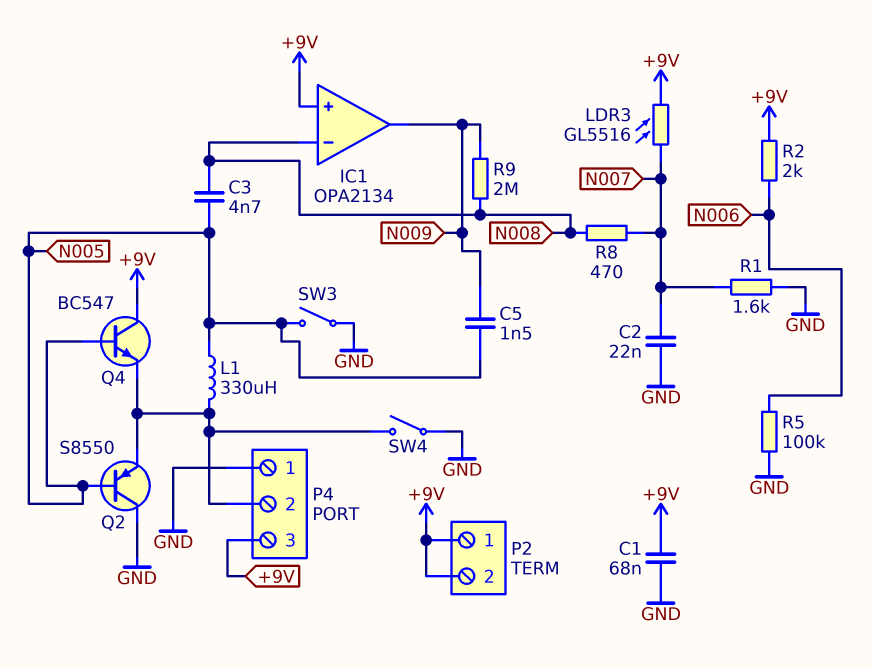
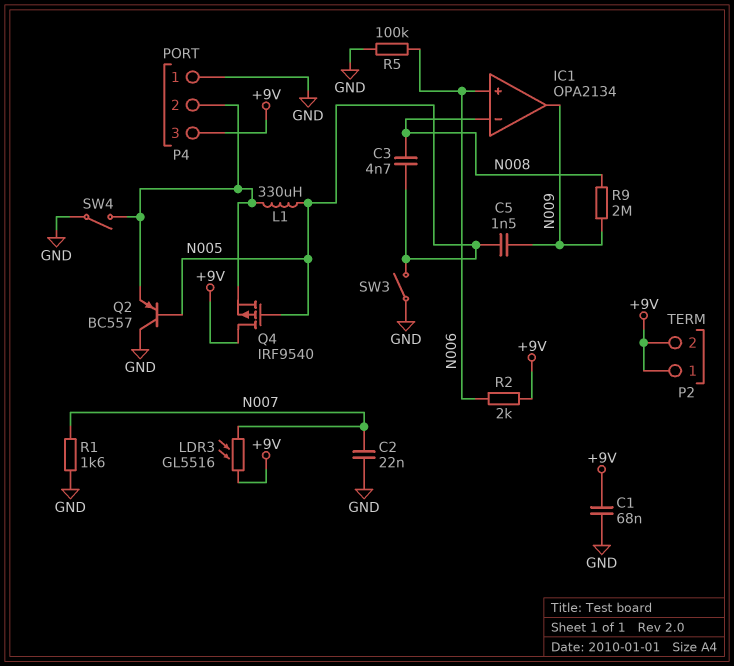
IC1 pin in+: +9V -> N006
Q2: PNP S8550 (B N005, C GND, E P4/2) -> PNP BC557 (B N005, C GND, E P4/2)
Q4: NPN BC547 (B N005, C +9V, E P4/2) -> PMOS IRF9540 (G N005, D +9V, S P4/2)
R8: 470 (N007, N008) -> none

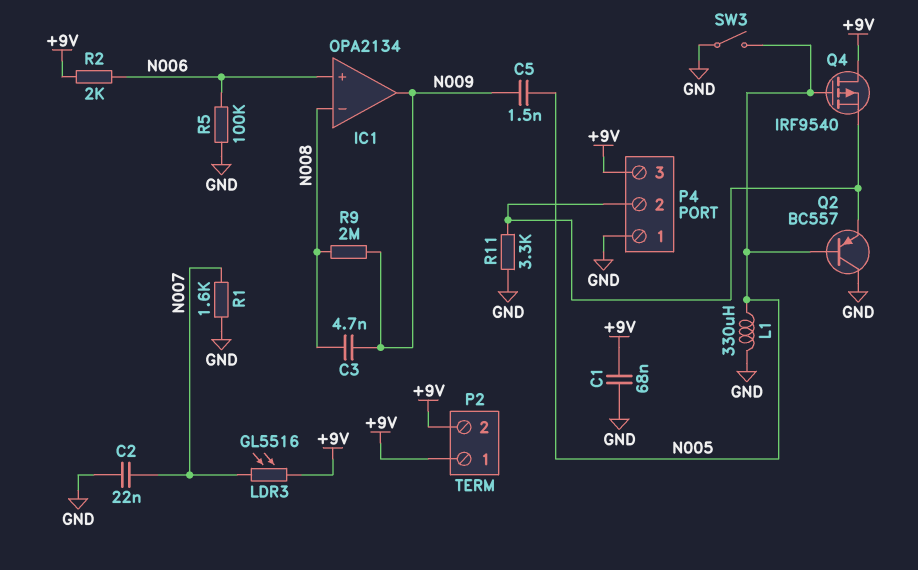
C3: 4.7nF (N005, N008) -> 4.7nF (N008, N009)
L1: 330uH (N005, P4/2) -> 330uH (GND, N005)
R11: none -> 3.3k (GND, P4/2)
SW4: switch (GND, P4/2) -> none

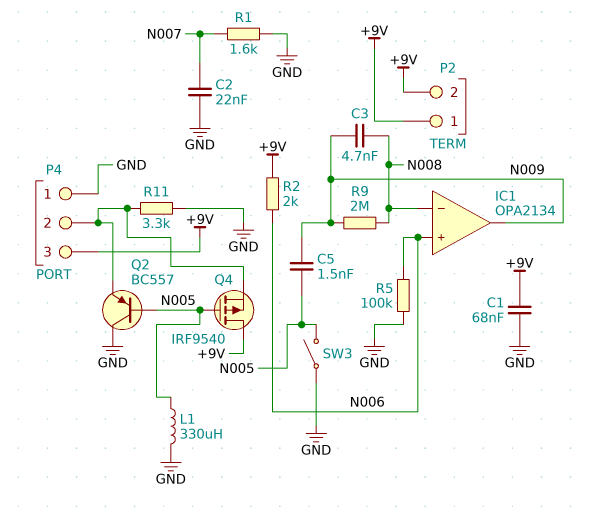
LDR3: GL5516 (+9V, N007) -> none

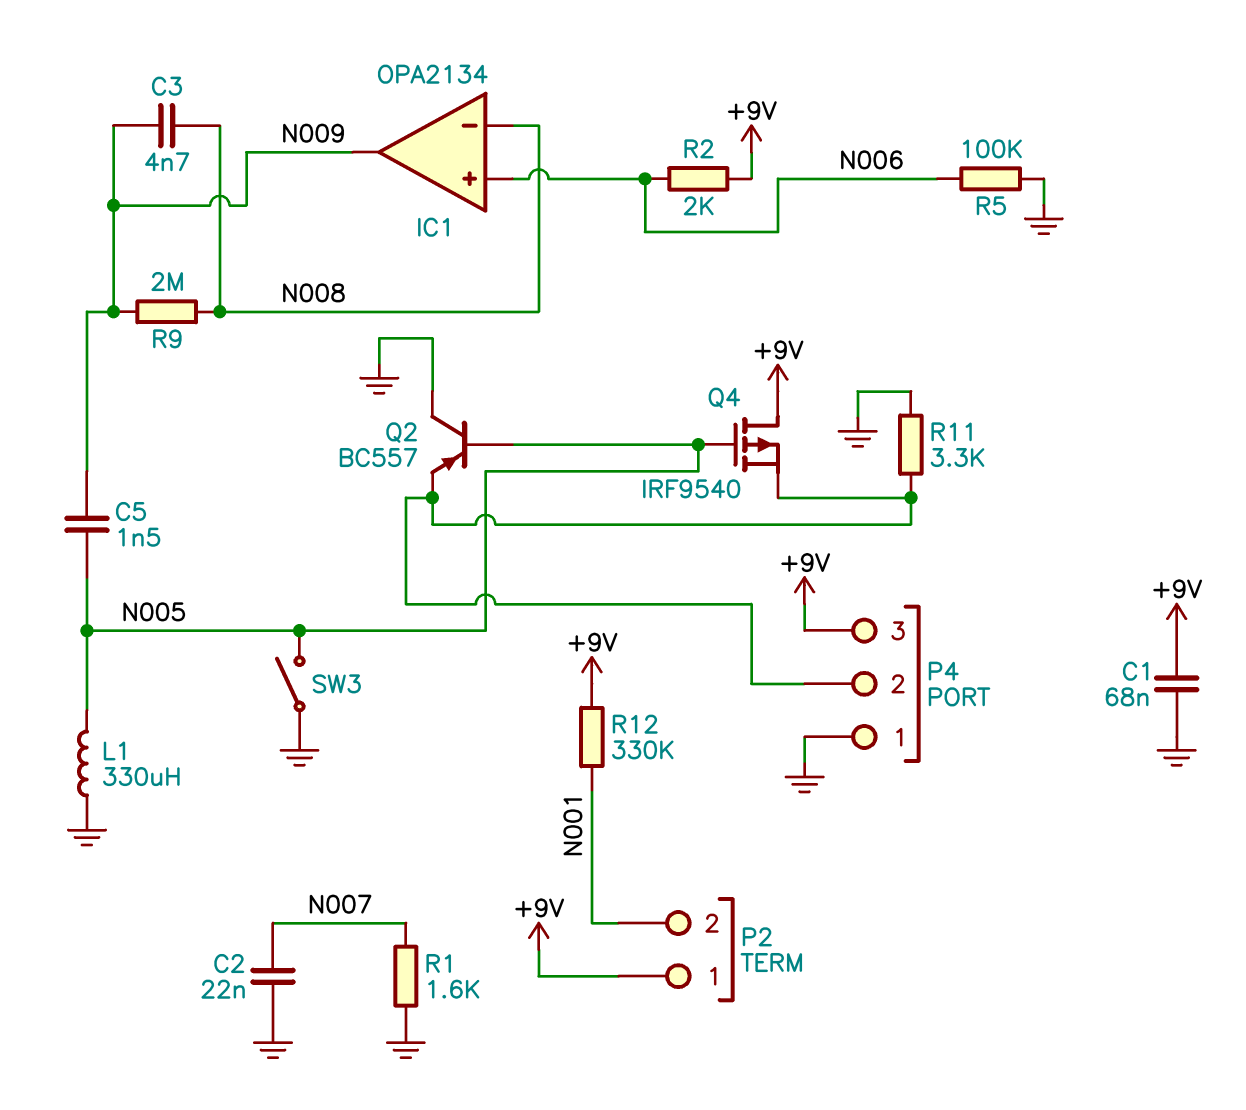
P2 pin 2: +9V -> N001
R12: none -> 330k (+9V, N001)

